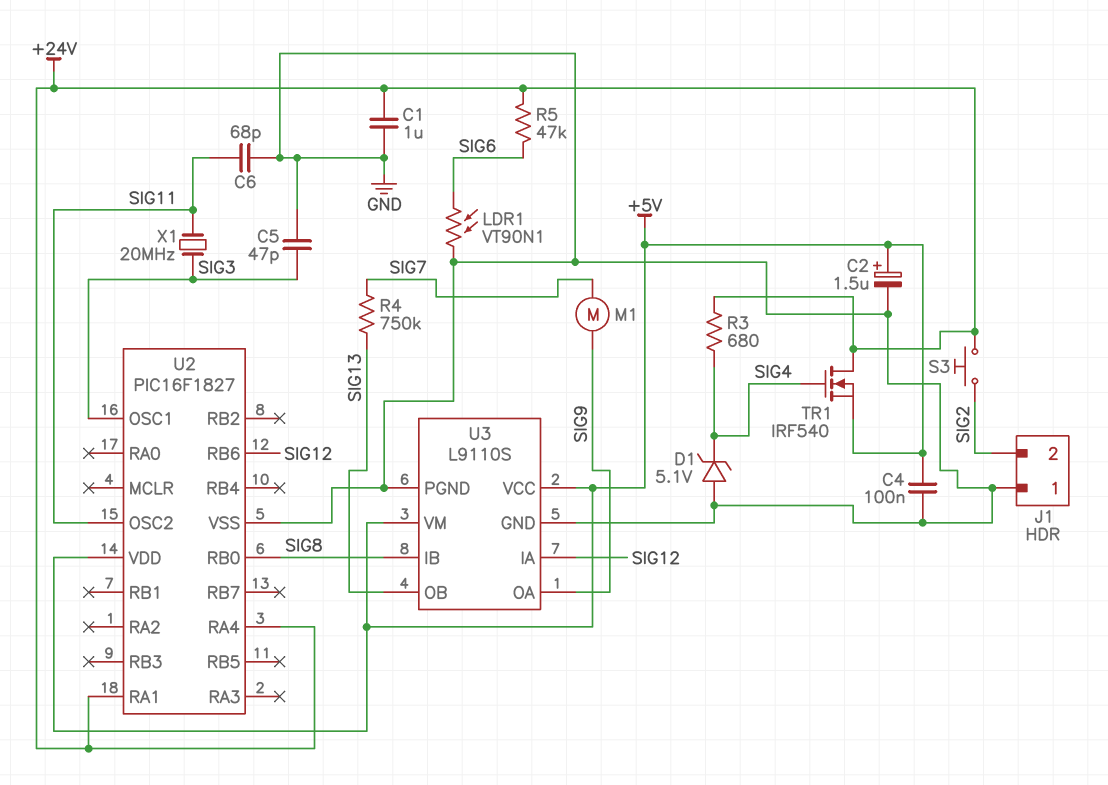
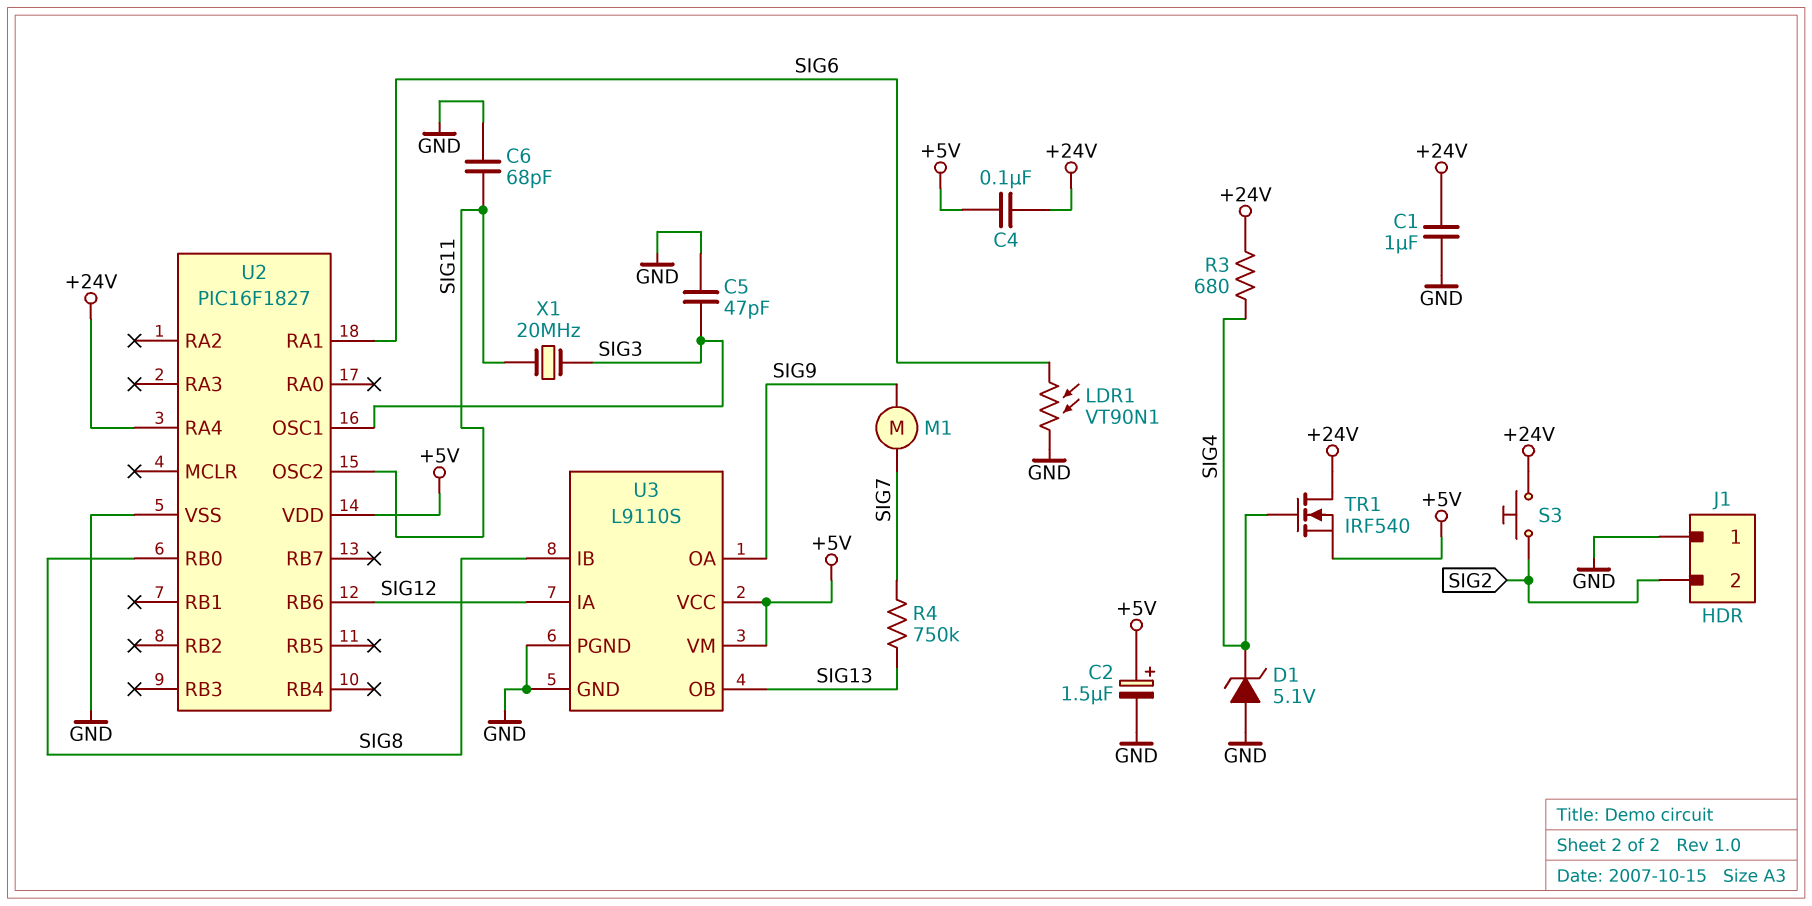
C4: 100nF (+5V, GND) -> 100nF (+5V, +24V)
R5: 47k (+24V, SIG6) -> none
U2 pin RA1: +24V -> SIG6

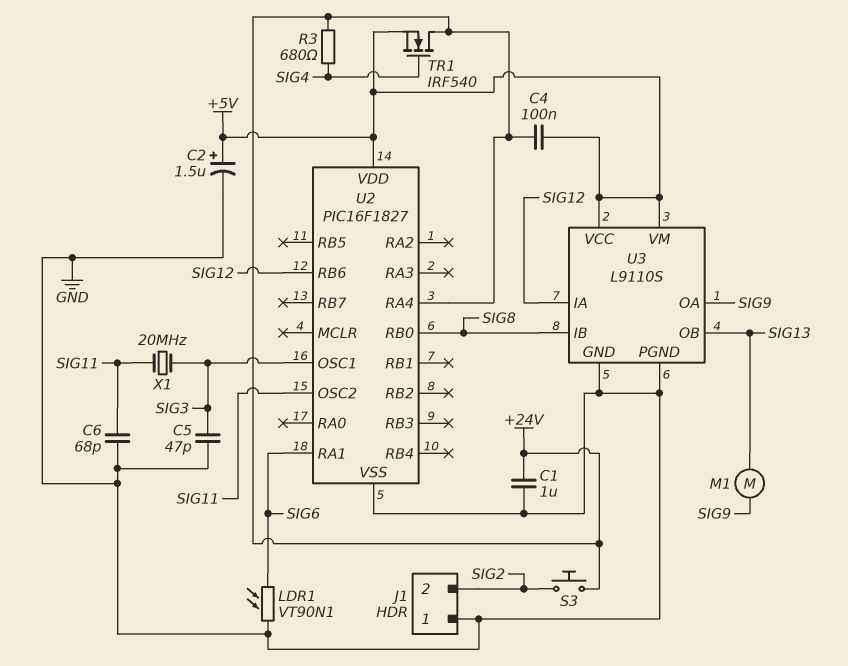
D1: zener 5.1V (A GND, K SIG4) -> none
M1: motor (SIG7, SIG9) -> motor (SIG9, SIG13)
R4: 750k (SIG7, SIG13) -> none

